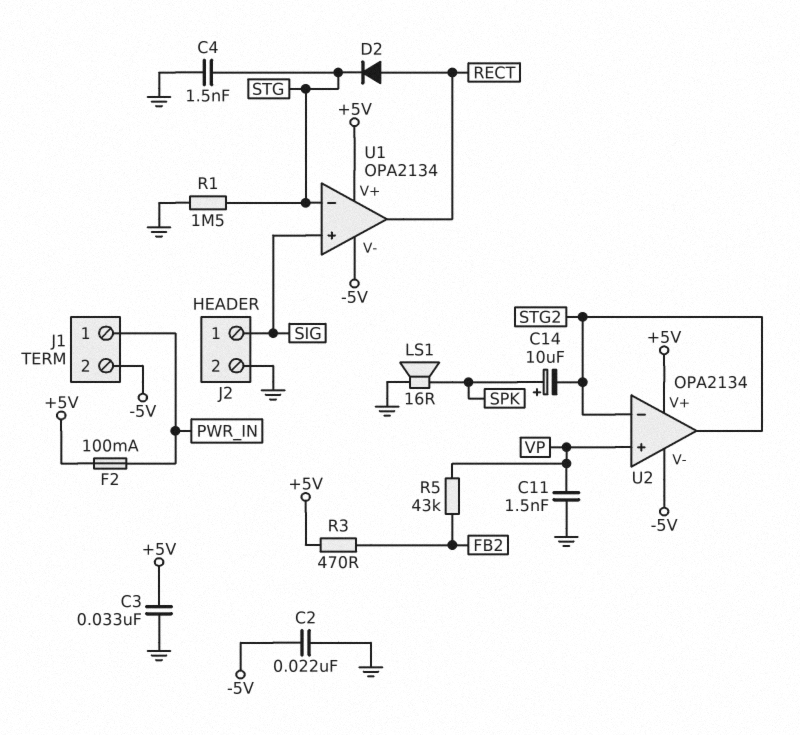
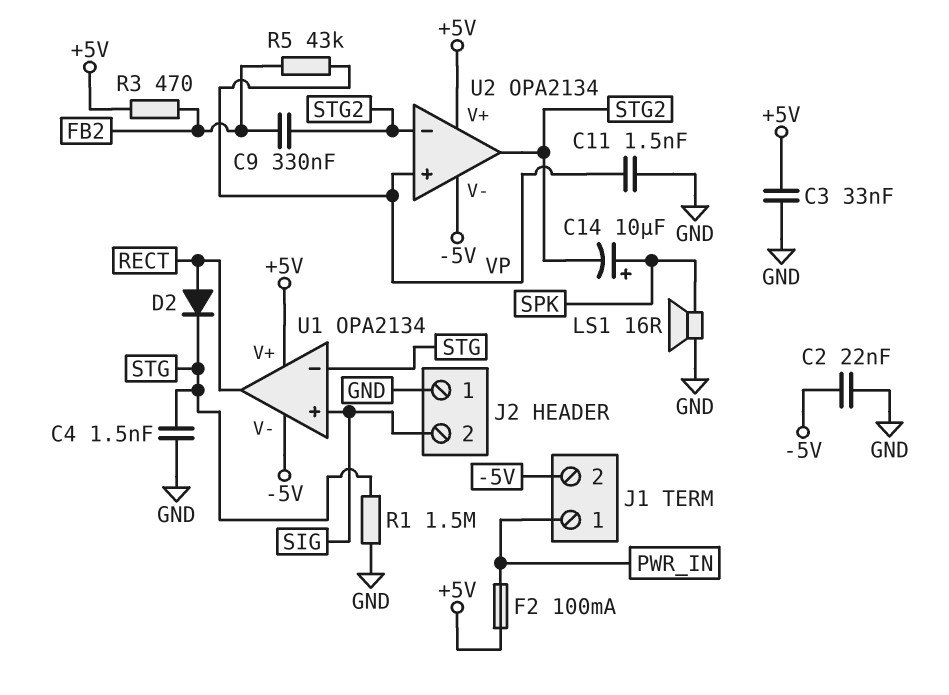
C9: none -> 330nF (FB2, STG2)
J2 pin 1: SIG -> GND
J2 pin 2: GND -> SIG

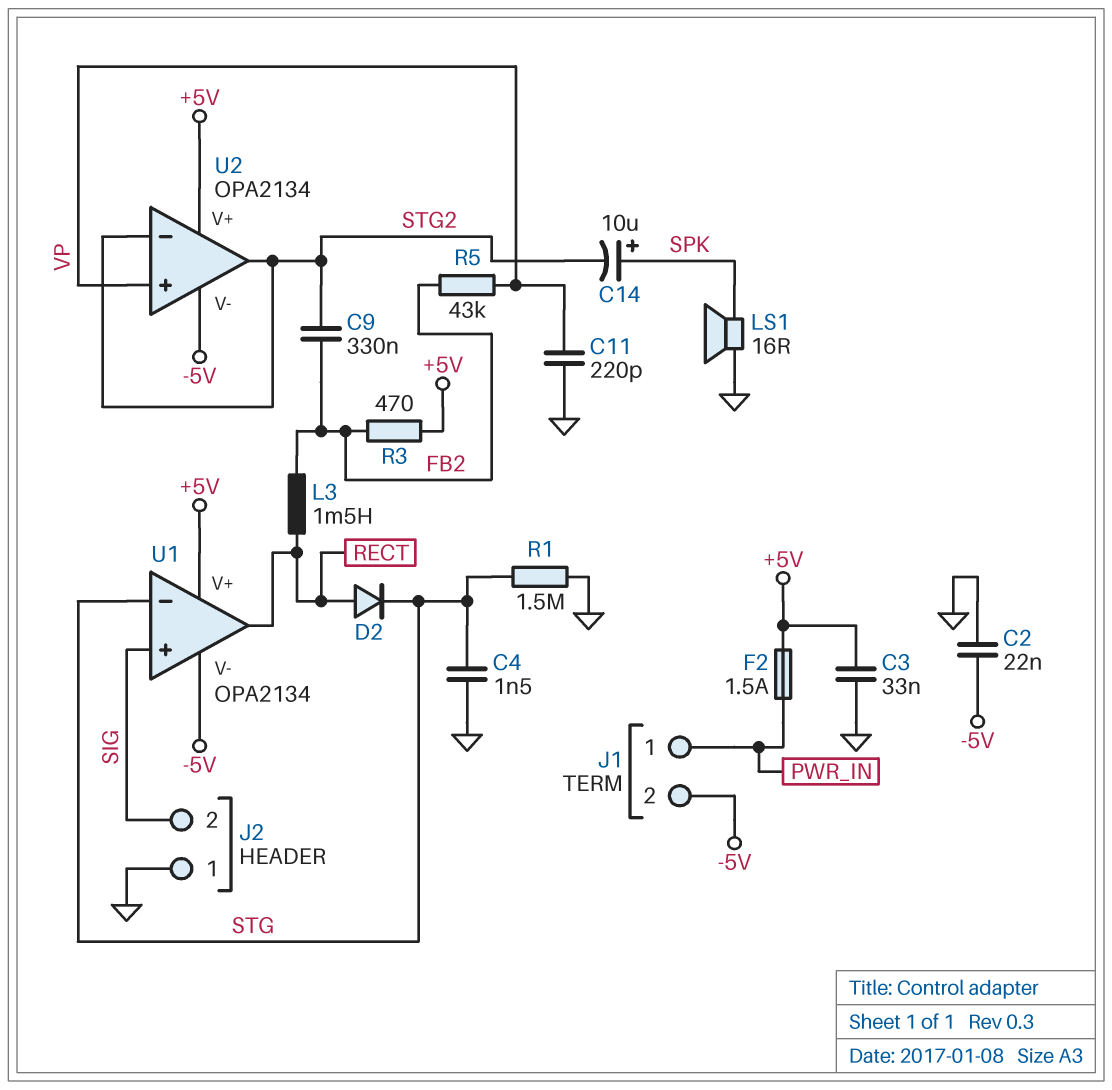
C11: 1.5nF (GND, VP) -> 220pF (GND, VP)
F2: 100mA (+5V, PWR_IN) -> 1.5A (+5V, PWR_IN)
L3: none -> 1.5mH (FB2, RECT)

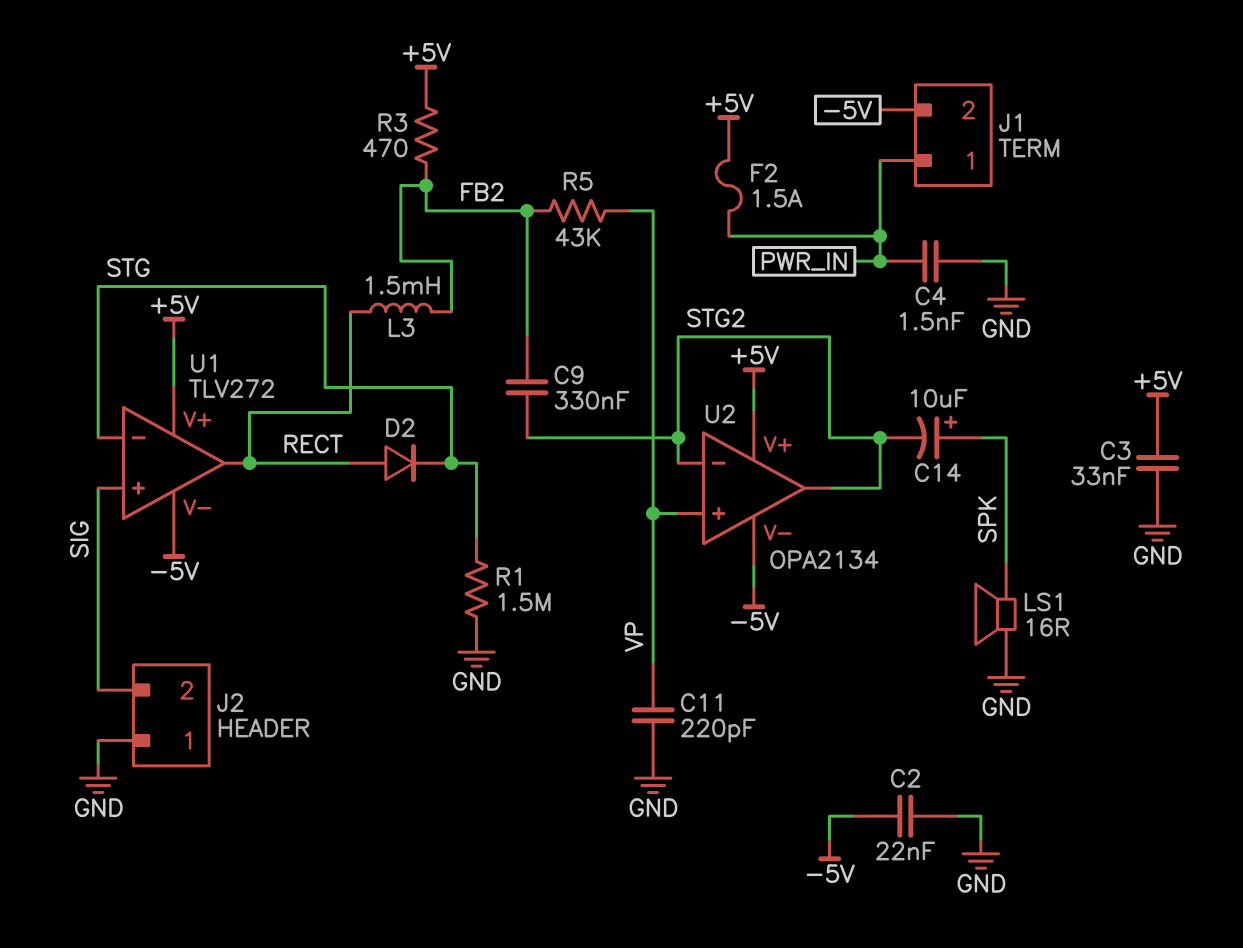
C4: 1.5nF (GND, STG) -> 1.5nF (GND, PWR_IN)
U1: OPA2134 -> TLV272

